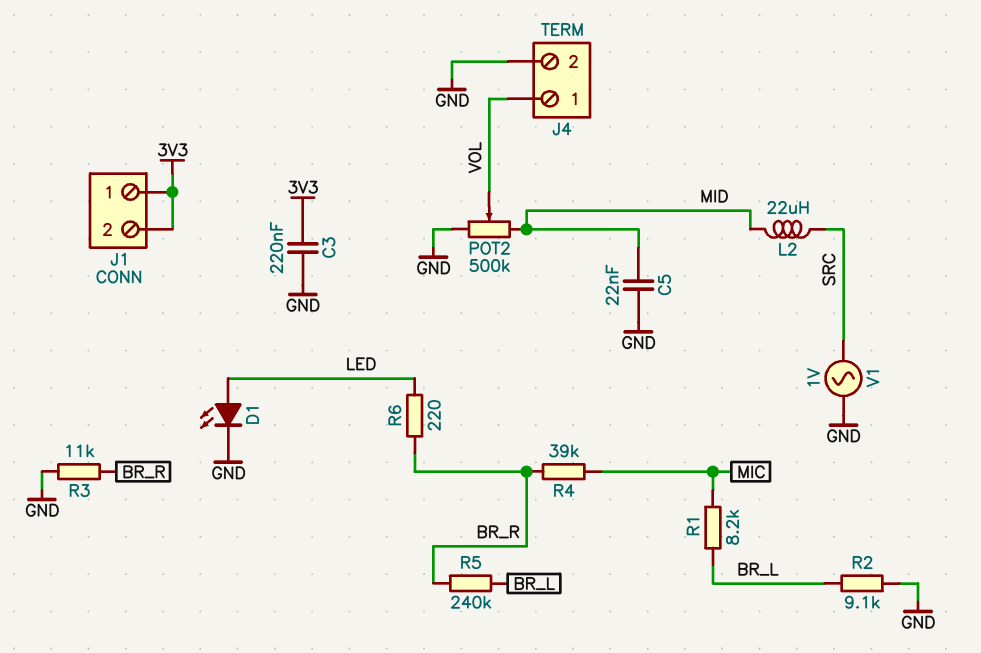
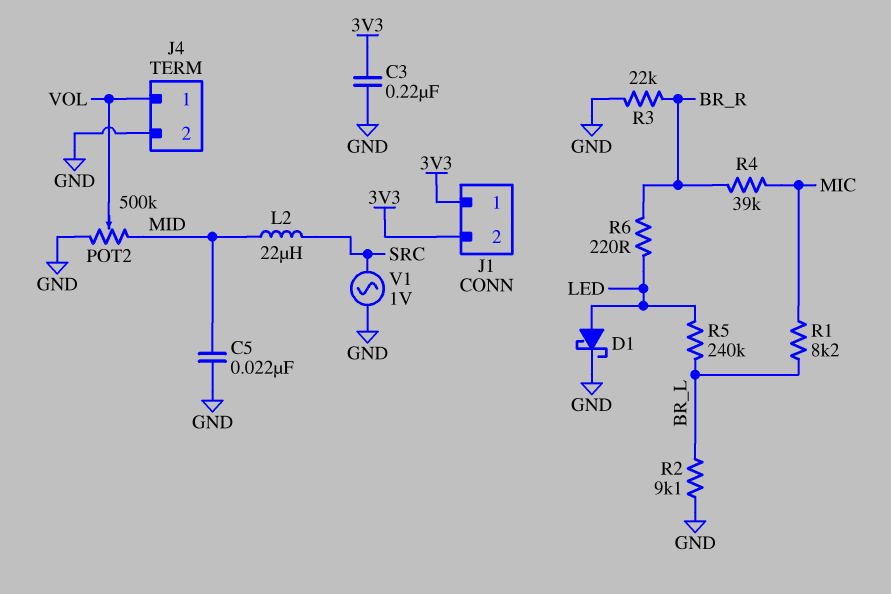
D1: LED (A LED, K GND) -> schottky (A LED, K GND)
R3: 11k (BR_R, GND) -> 22k (BR_R, GND)
R5: 240k (BR_L, BR_R) -> 240k (BR_L, LED)

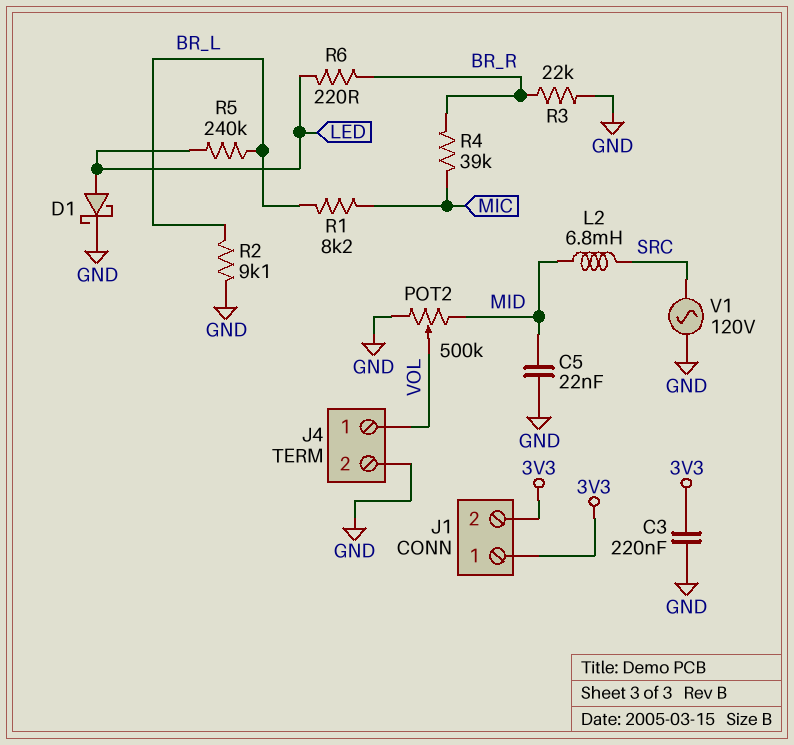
L2: 22uH (MID, SRC) -> 6.8mH (MID, SRC)
V1: AC 1V (GND, SRC) -> AC 120V (GND, SRC)

